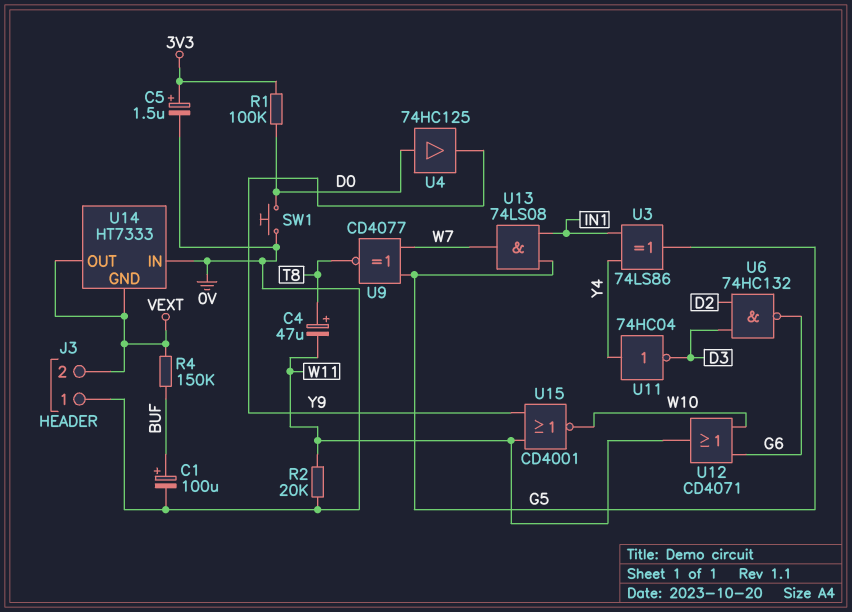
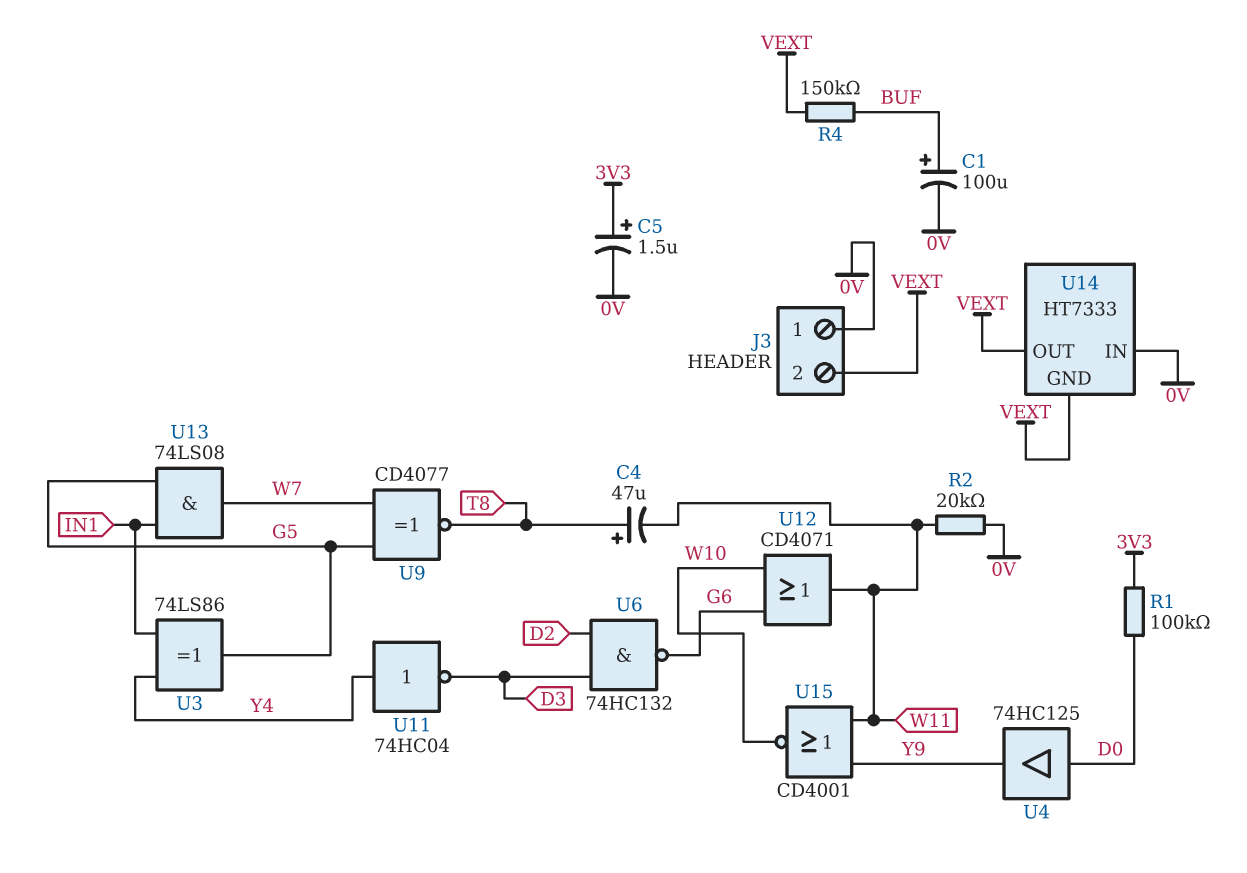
SW1: button (0V, D0) -> none

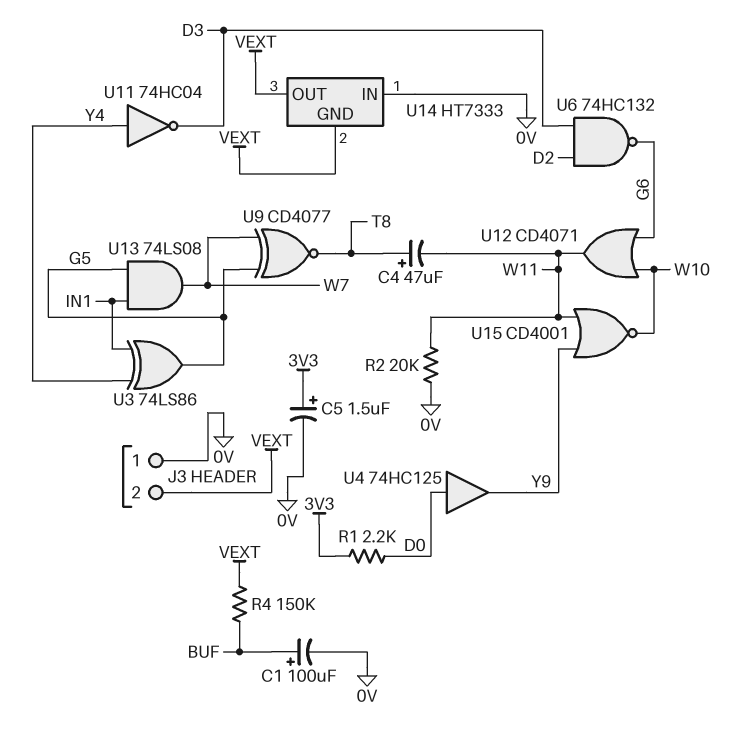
R1: 100k (3V3, D0) -> 2.2k (3V3, D0)

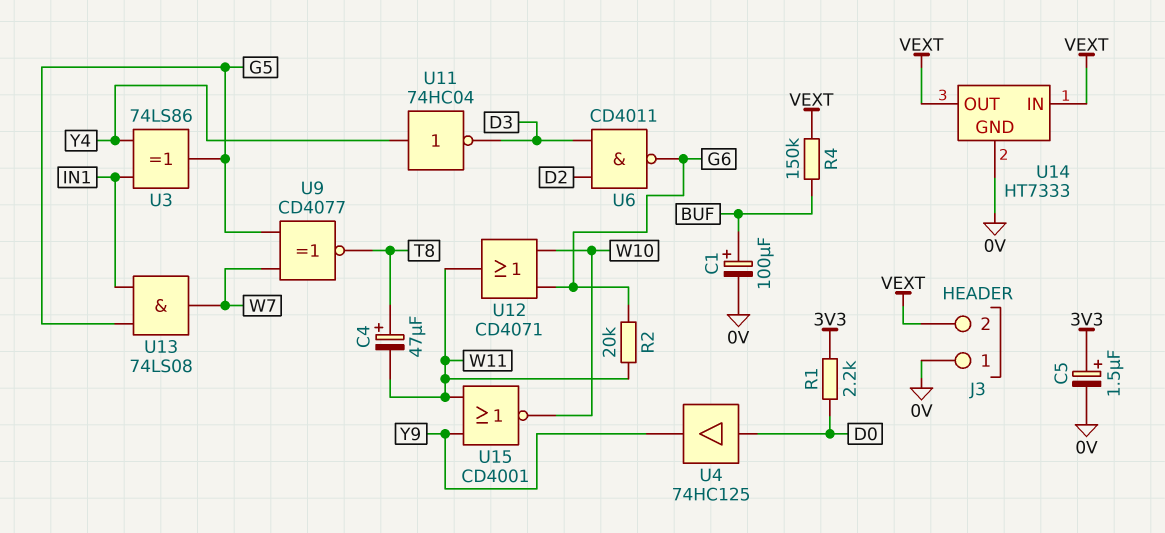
R2: 20k (0V, W11) -> 20k (G6, W11)
U6: NAND 74HC132 (in D2, in D3, out G6) -> NAND CD4011 (in D2, in D3, out G6)
U14 pin GND: VEXT -> 0V
U14 pin IN: 0V -> VEXT

